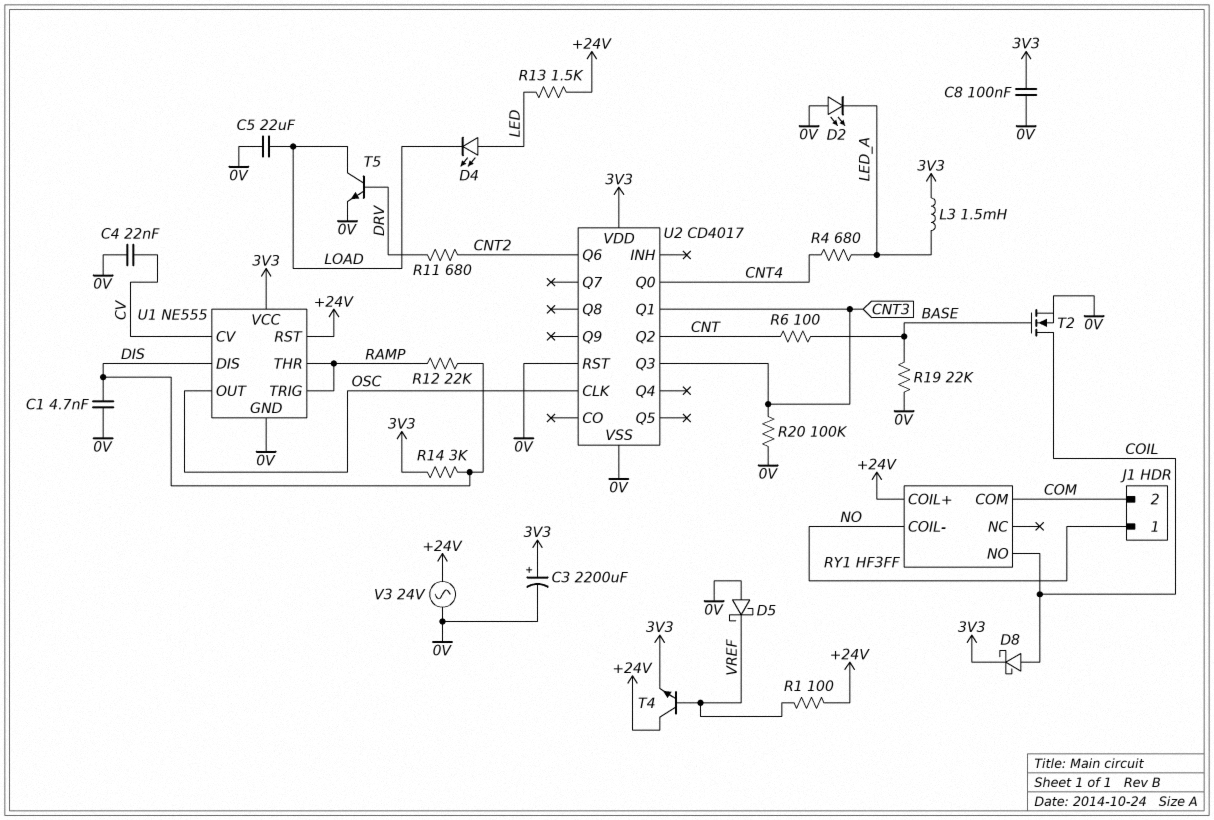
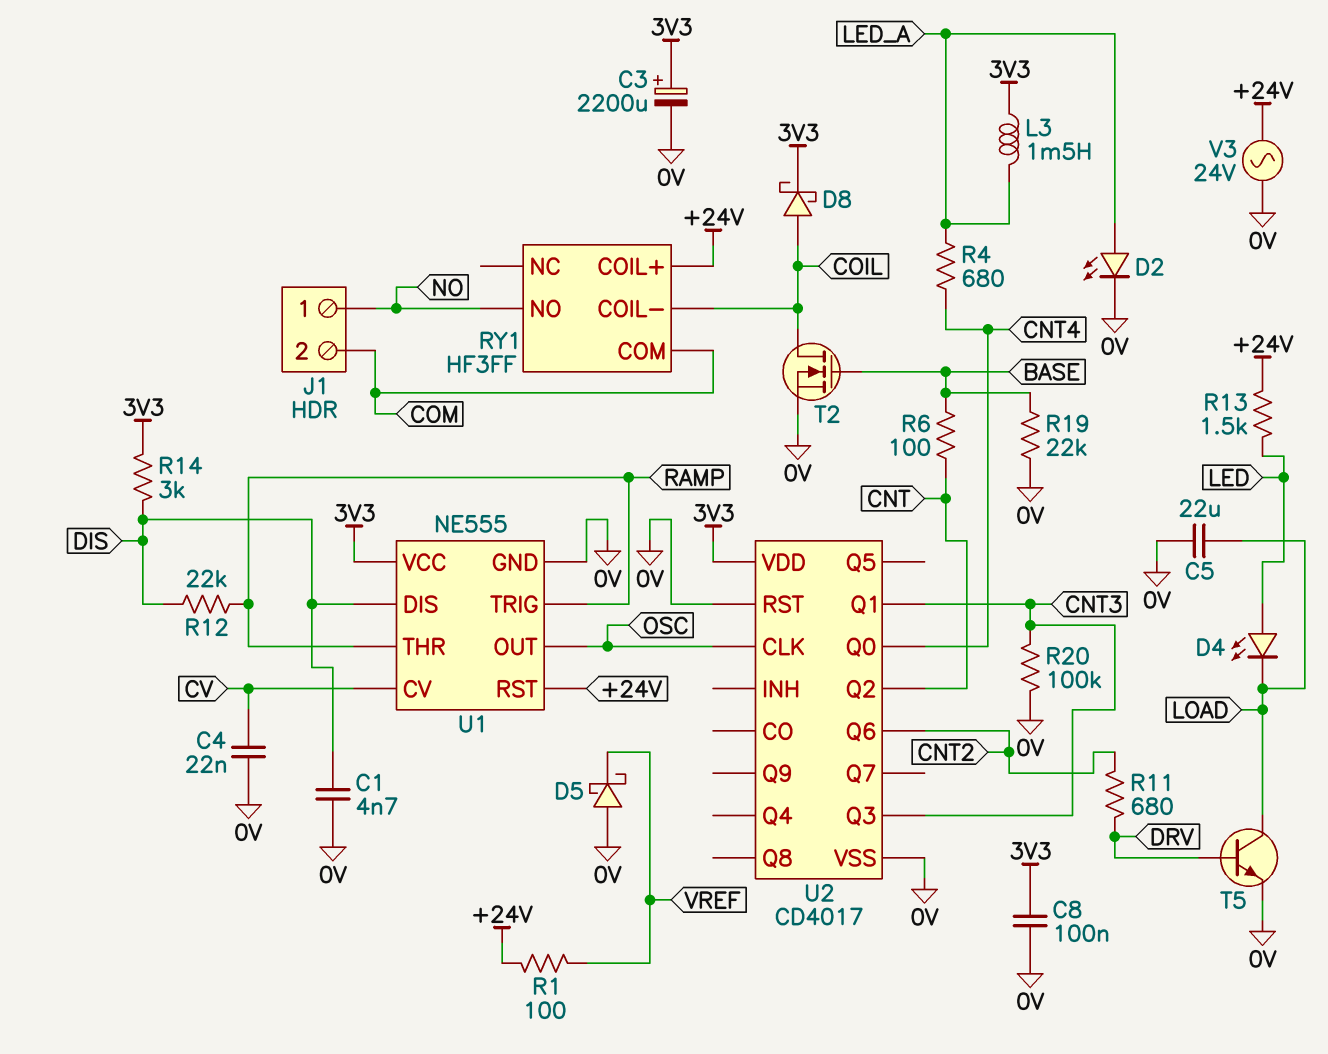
D2: LED (A 0V, K LED_A) -> LED (A LED_A, K 0V)
RY1 pin COIL-: NO -> COIL
RY1 pin NO: COIL -> NO
T4: NPN (B VREF, C +24V, E 3V3) -> none

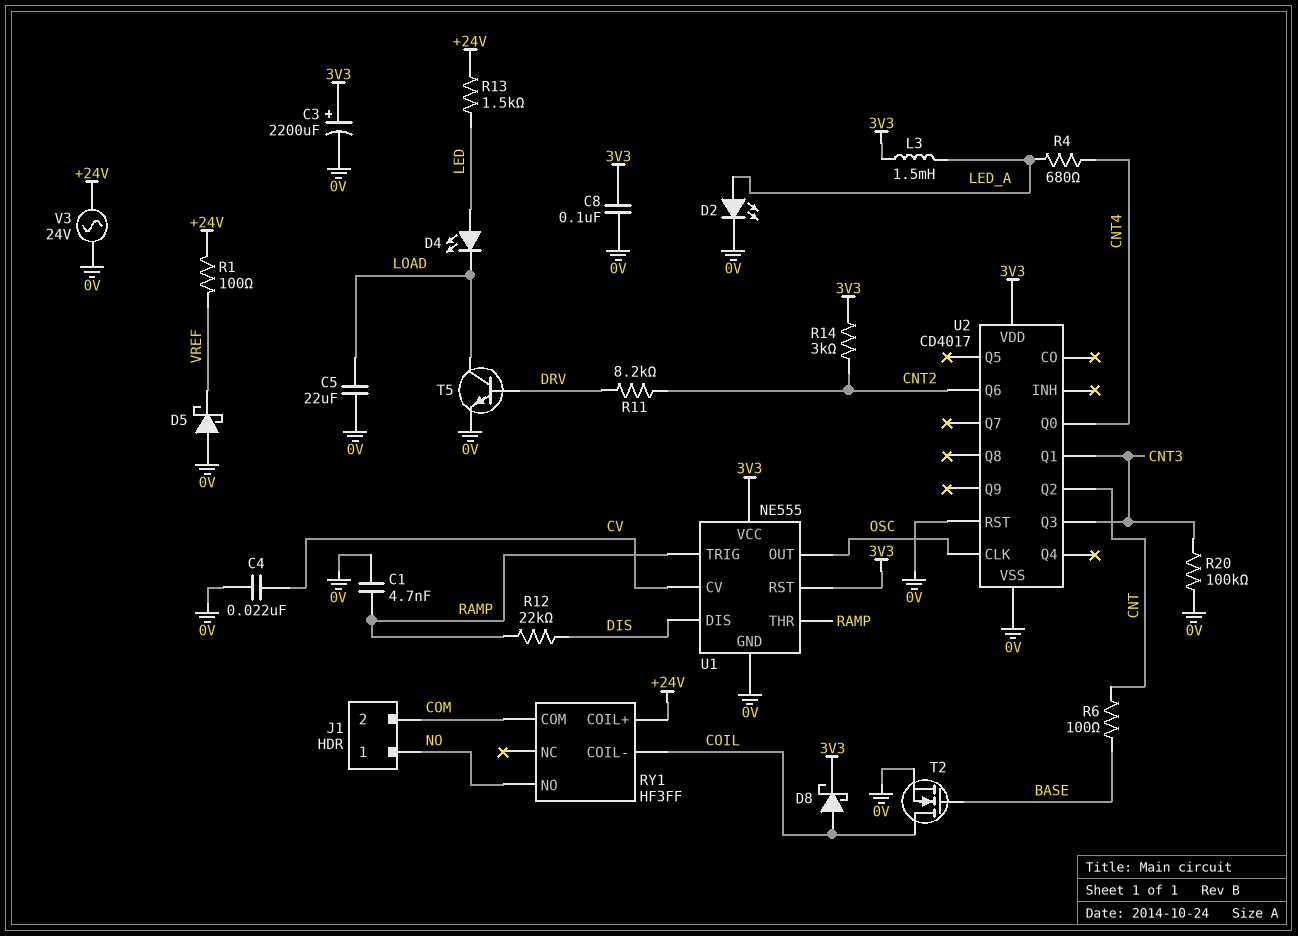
C1: 4.7nF (0V, DIS) -> 4.7nF (0V, RAMP)
R11: 680 (CNT2, DRV) -> 8.2k (CNT2, DRV)
R14: 3k (3V3, DIS) -> 3k (3V3, CNT2)
R19: 22k (0V, BASE) -> none
U1 pin RST: +24V -> 3V3

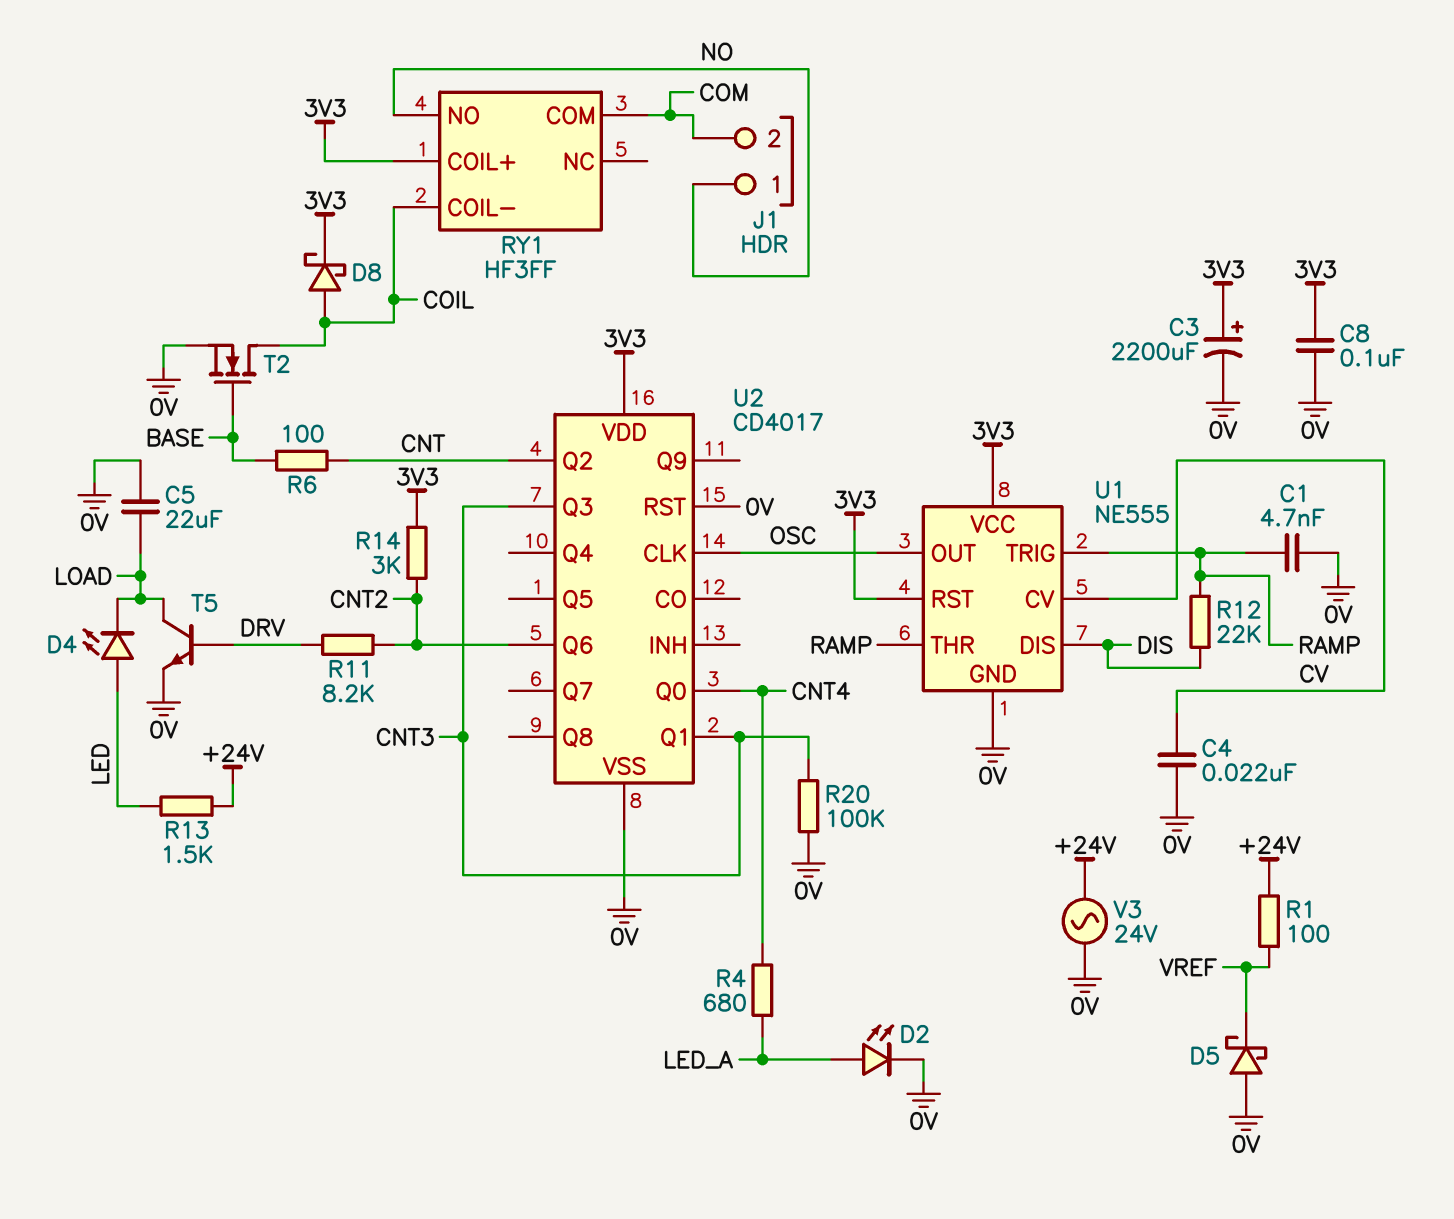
L3: 1.5mH (3V3, LED_A) -> none
RY1 pin COIL+: +24V -> 3V3

